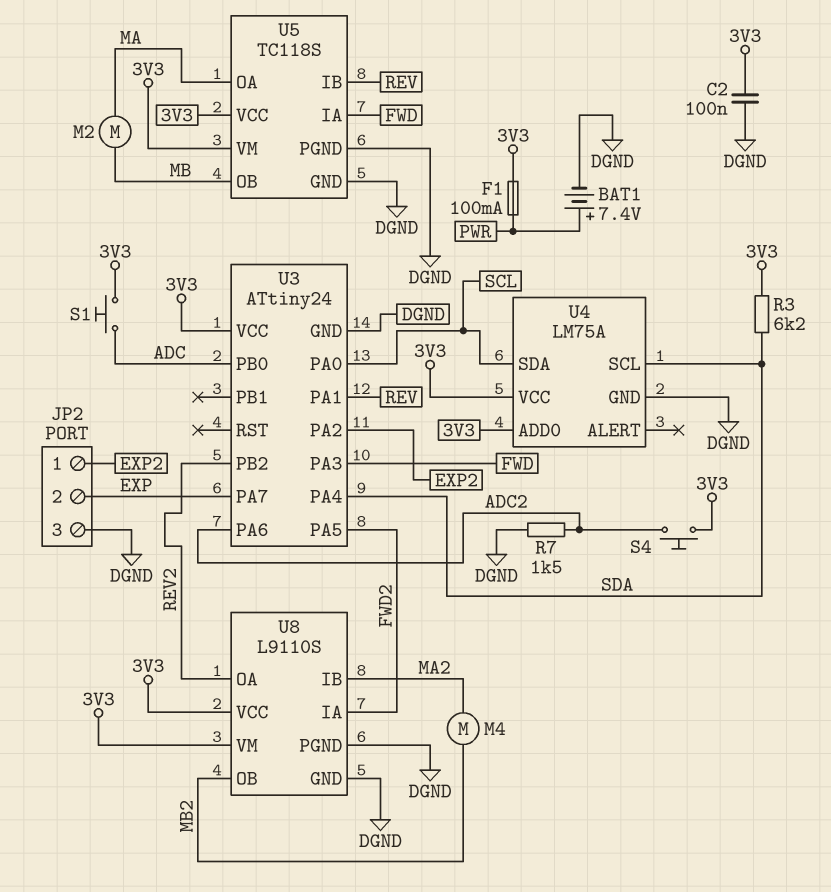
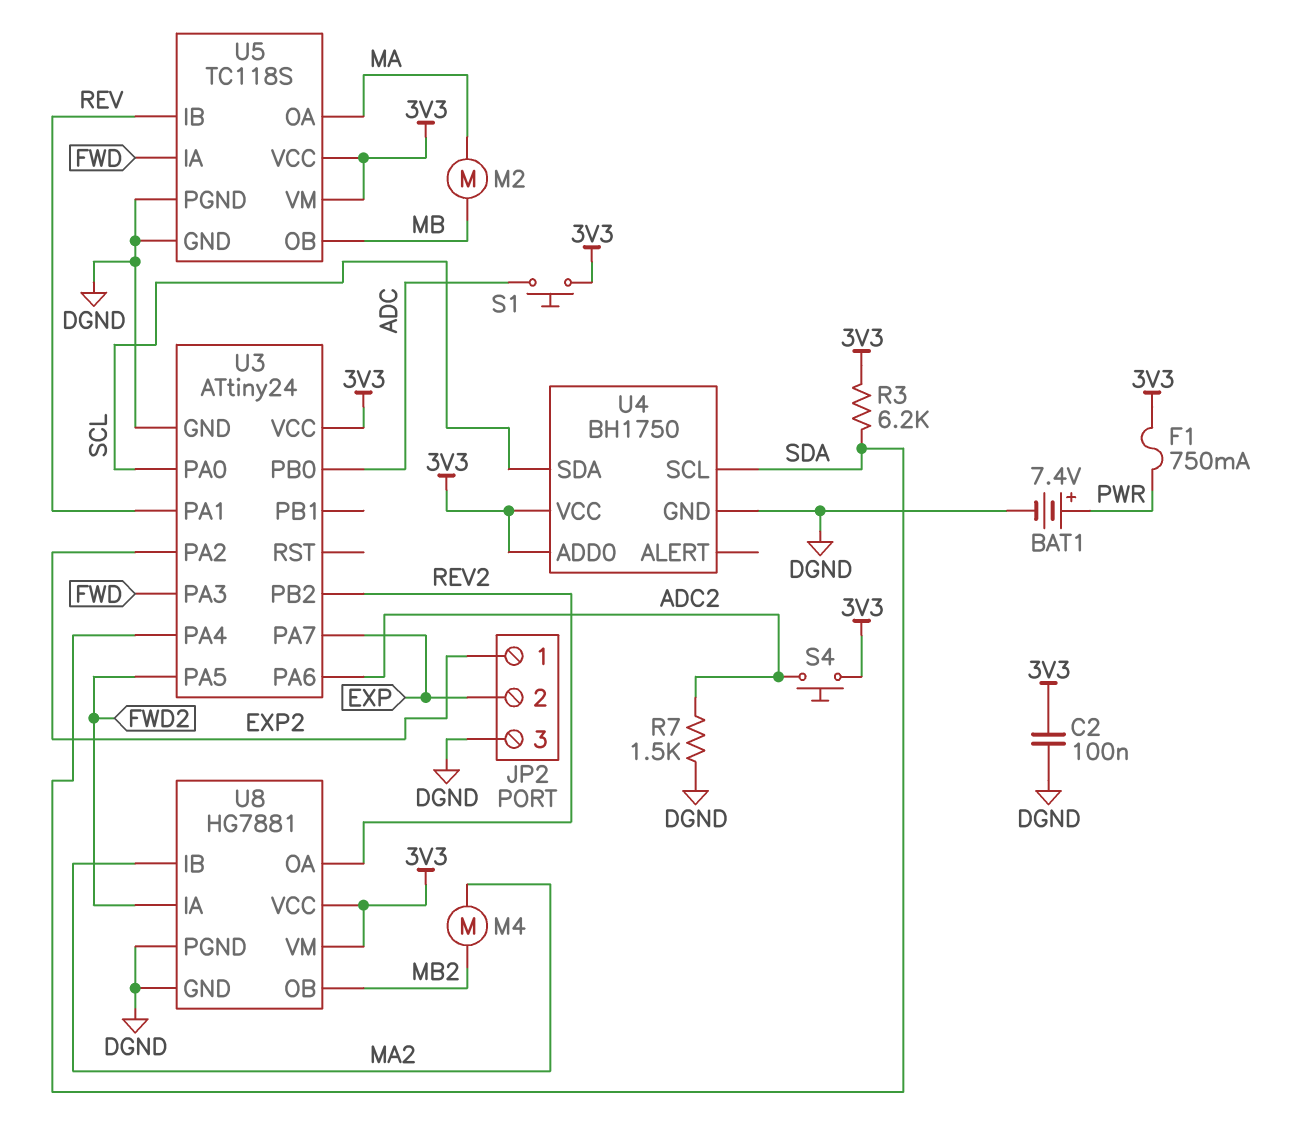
F1: 100mA (3V3, PWR) -> 750mA (3V3, PWR)
U4: LM75A -> BH1750
U8: L9110S -> HG7881

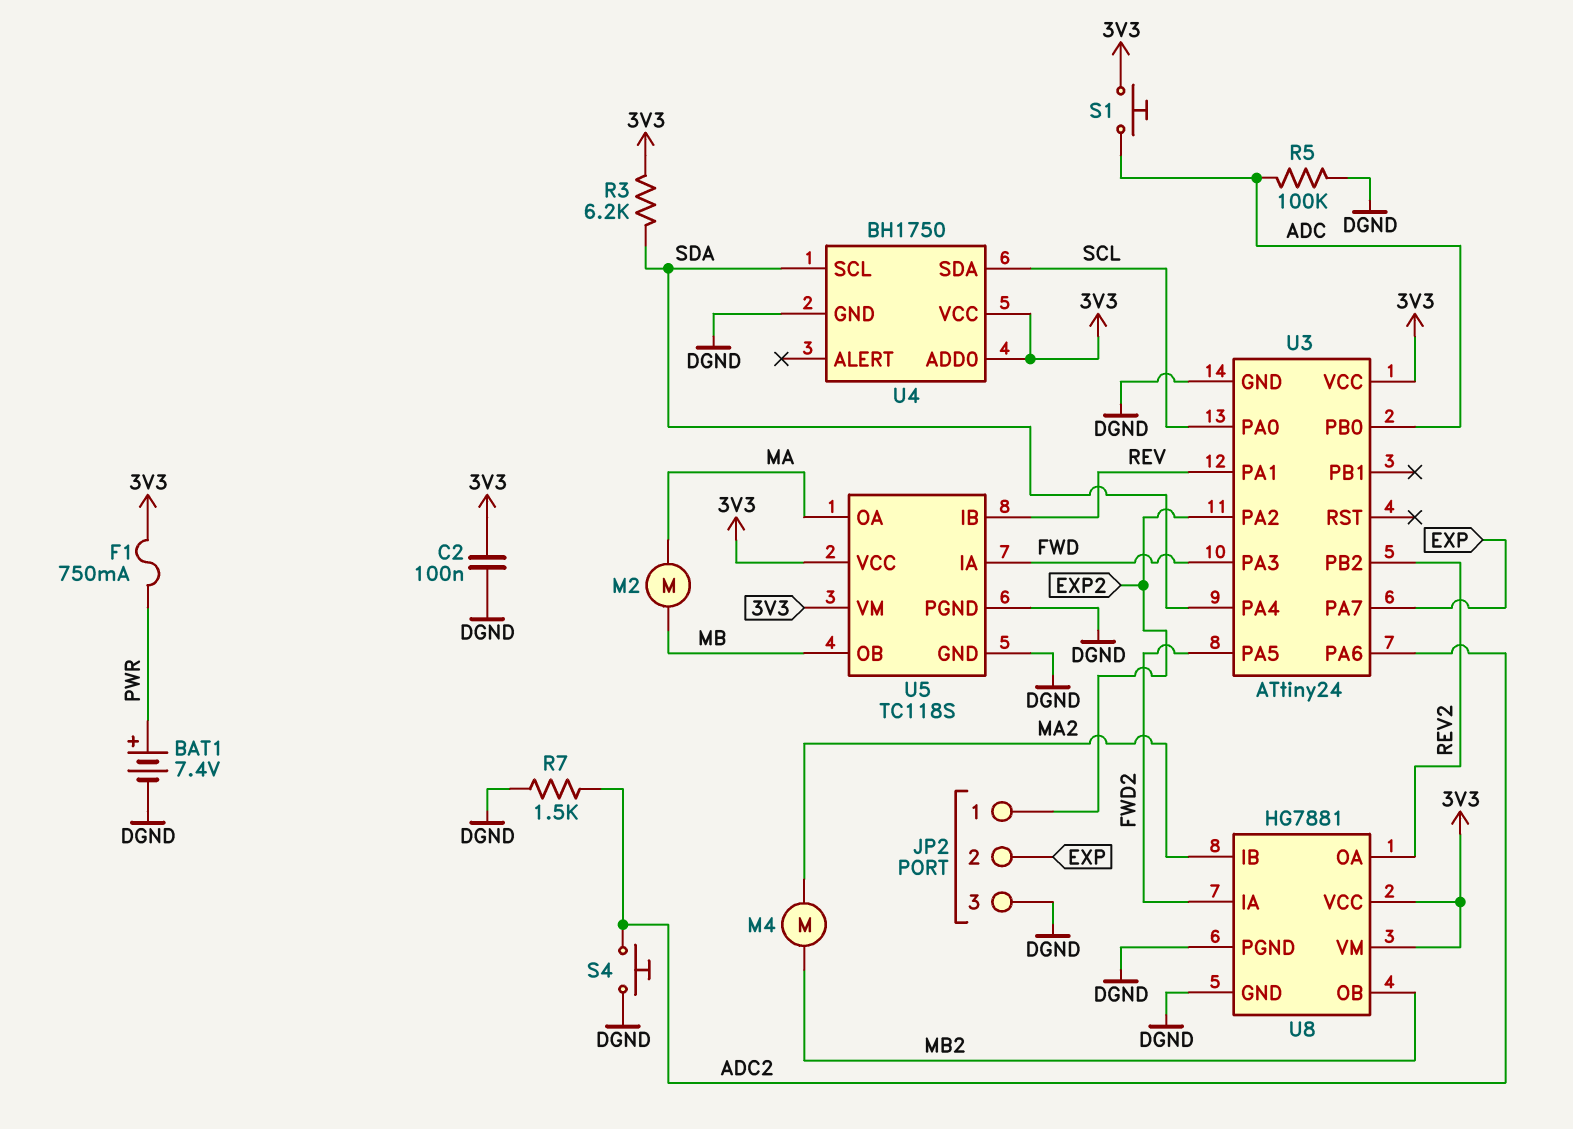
R5: none -> 100k (ADC, DGND)
S4: button (3V3, ADC2) -> button (ADC2, DGND)

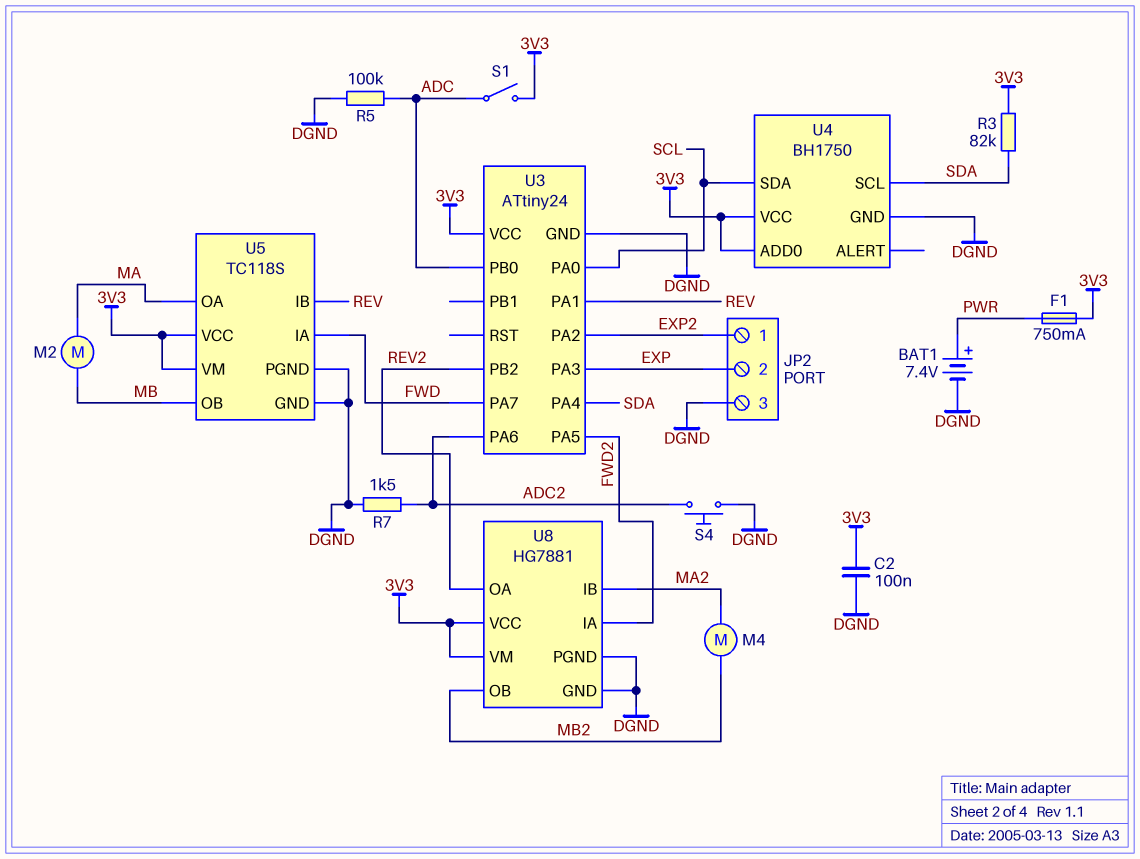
R3: 6.2k (3V3, SDA) -> 82k (3V3, SDA)
S1: button (3V3, ADC) -> switch (3V3, ADC)
U3 pin PA3: FWD -> EXP
U3 pin PA7: EXP -> FWD

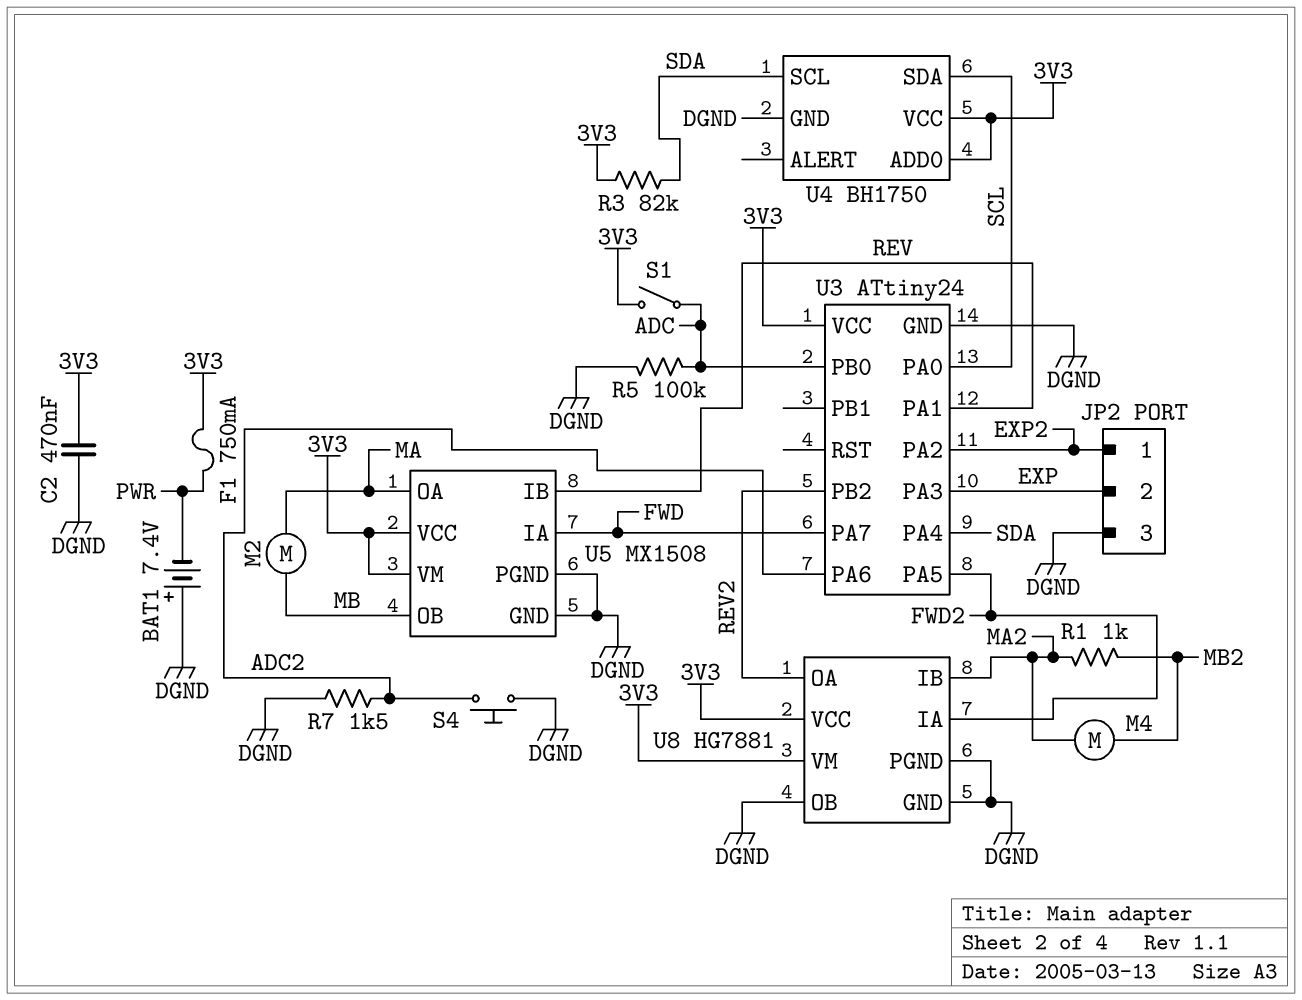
BAT1: 7.4V (plus PWR, minus DGND) -> 7.4V (plus DGND, minus PWR)
C2: 100nF (3V3, DGND) -> 470nF (3V3, DGND)
R1: none -> 1k (MA2, MB2)
U5: TC118S -> MX1508
U8 pin OB: MB2 -> DGND

